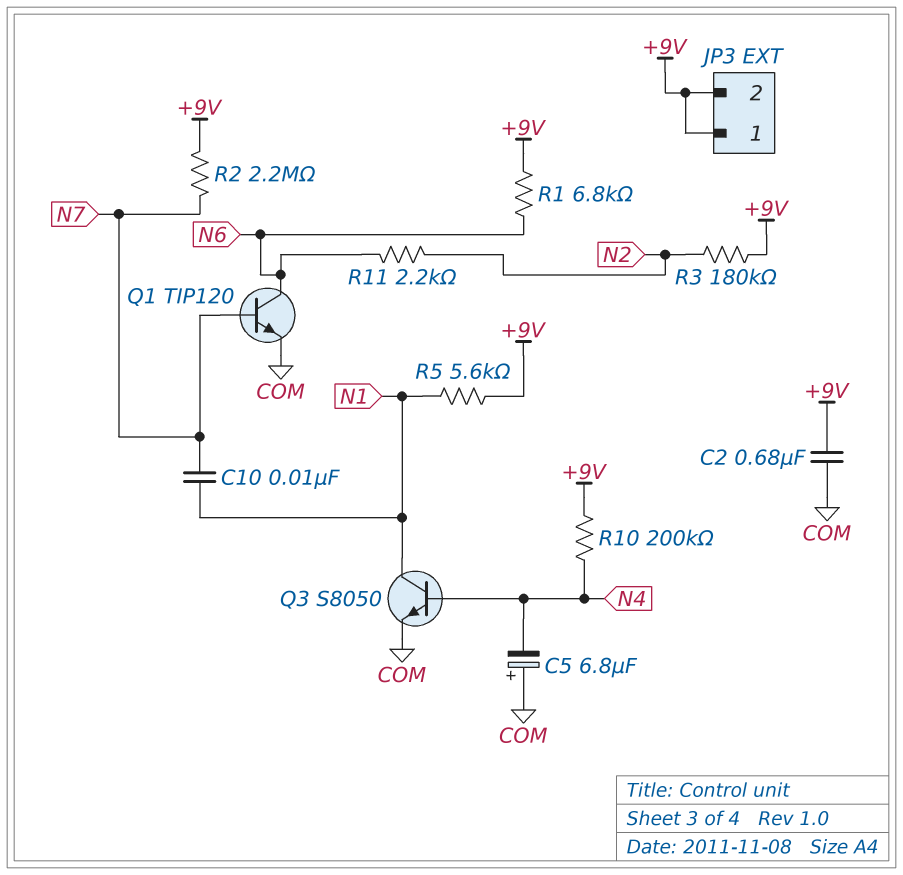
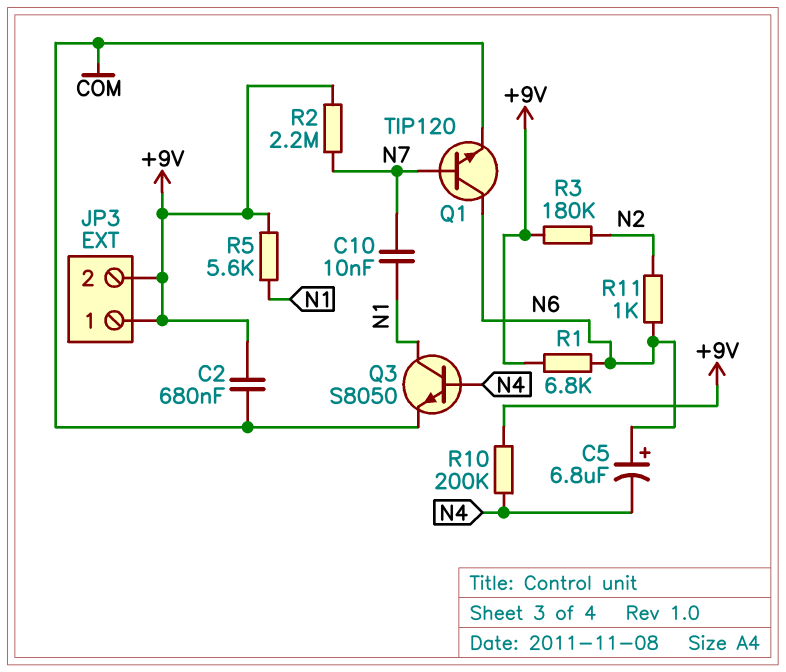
C5: 6.8uF (plus COM, minus N4) -> 6.8uF (plus N6, minus N4)
R11: 2.2k (N2, N6) -> 1k (N2, N6)

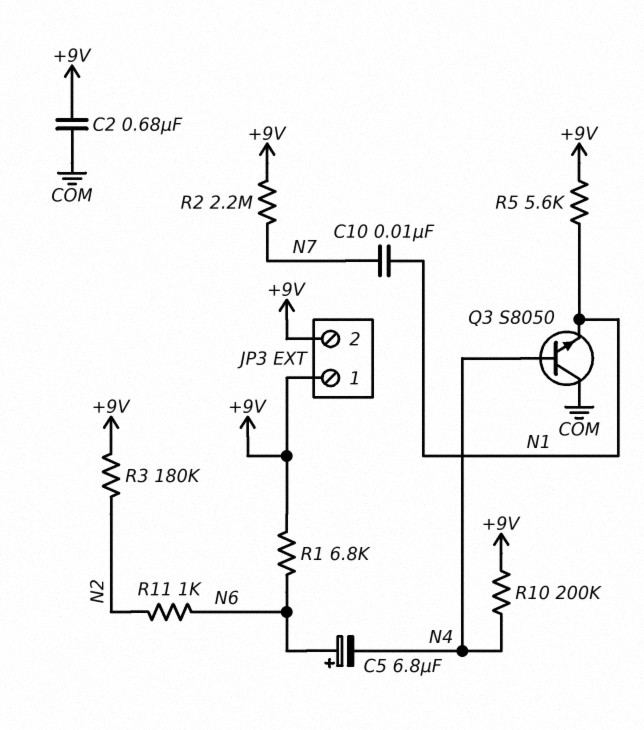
Q1: NPN TIP120 (B N7, C N6, E COM) -> none
Q3: NPN S8050 (B N4, C N1, E COM) -> NPN S8050 (B N4, C COM, E N1)

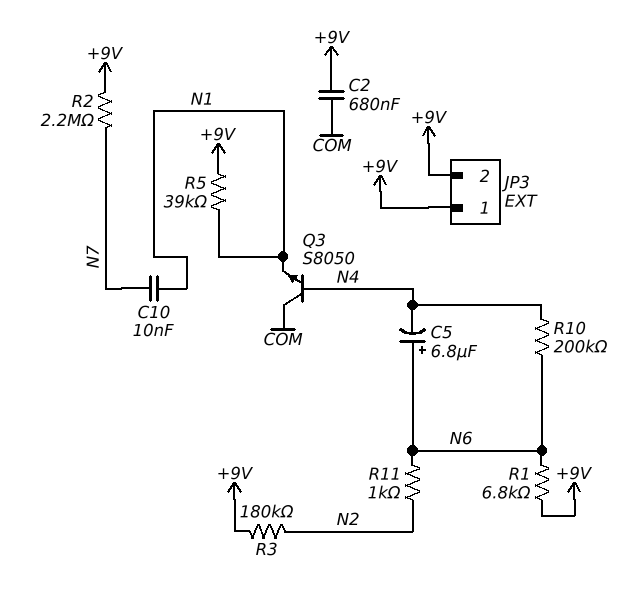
R5: 5.6k (+9V, N1) -> 39k (+9V, N1)
R10: 200k (+9V, N4) -> 200k (N4, N6)

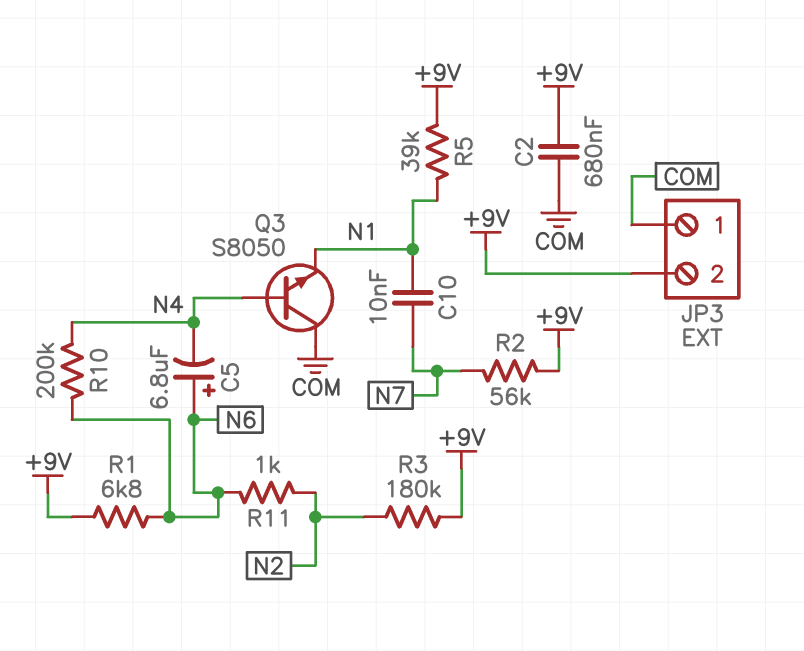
JP3 pin 1: +9V -> COM
R2: 2.2M (+9V, N7) -> 56k (+9V, N7)

